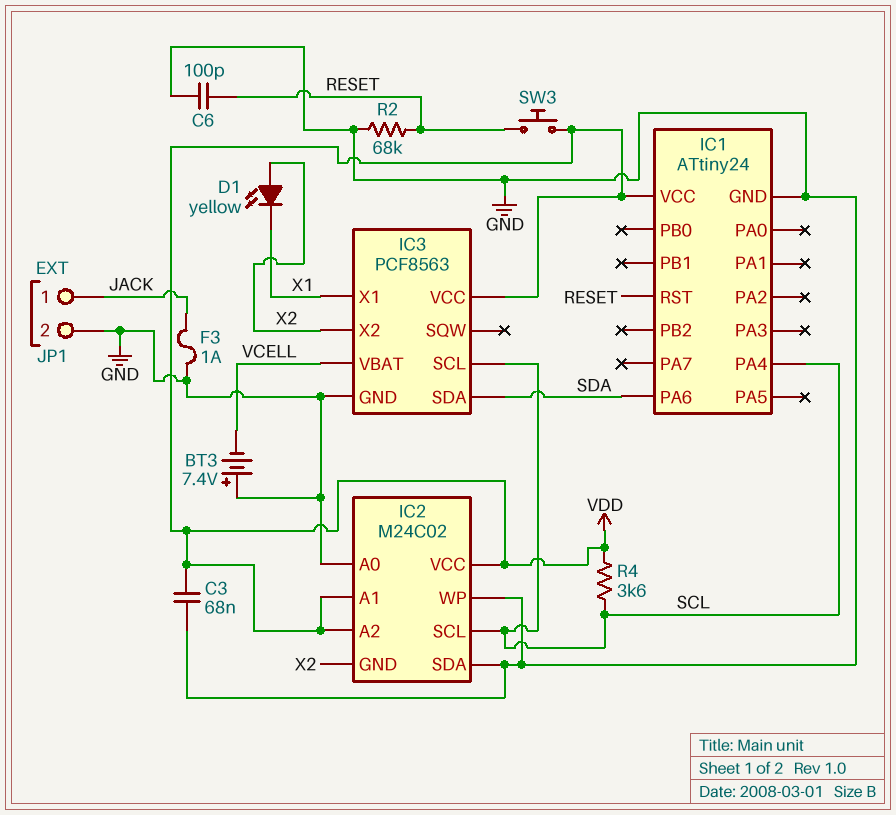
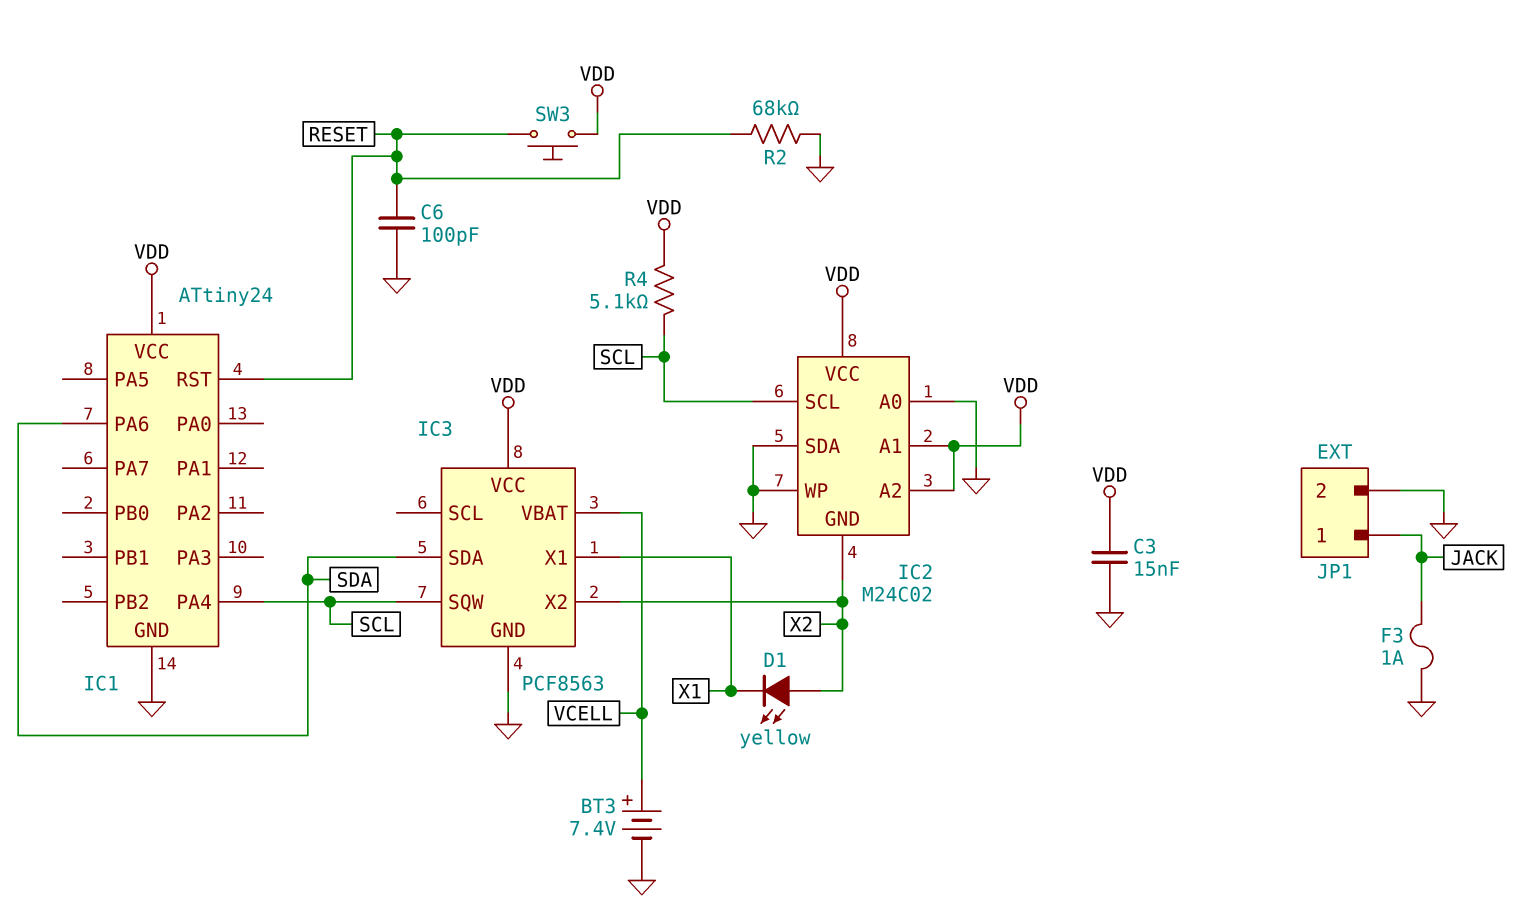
BT3: 7.4V (plus GND, minus VCELL) -> 7.4V (plus VCELL, minus GND)
C3: 68nF (GND, VDD) -> 15nF (GND, VDD)
IC3 pin SCL: SCL -> none
IC3 pin SQW: none -> SCL
R4: 3.6k (SCL, VDD) -> 5.1k (SCL, VDD)

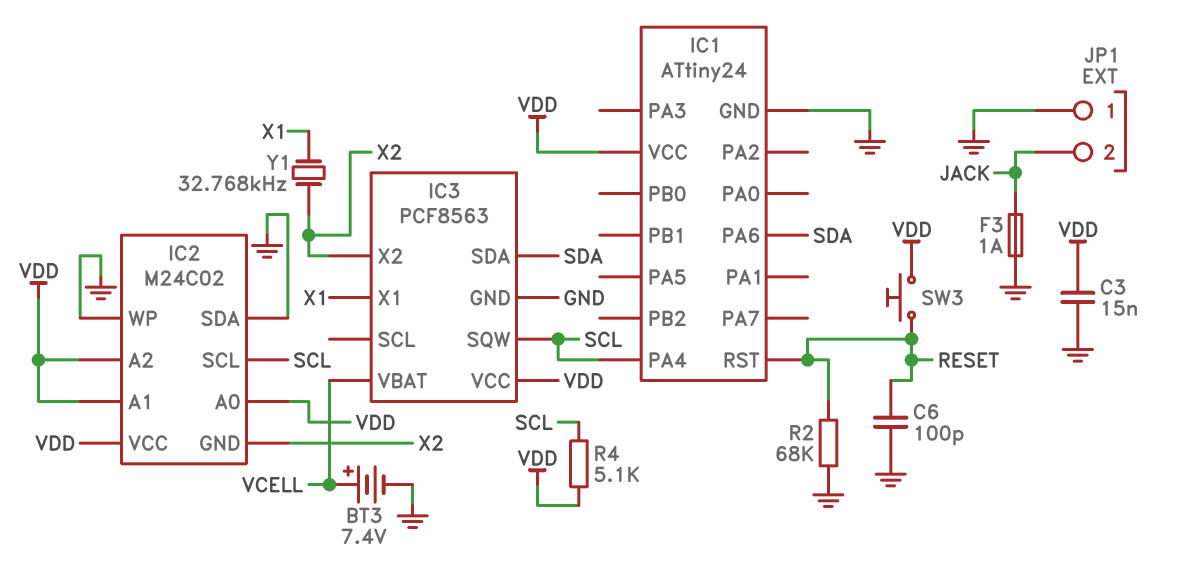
D1: LED yellow (A X2, K X1) -> none
IC2 pin A0: GND -> VDD
JP1 pin 1: JACK -> GND
JP1 pin 2: GND -> JACK
Y1: none -> 32.768kHz (X1, X2)

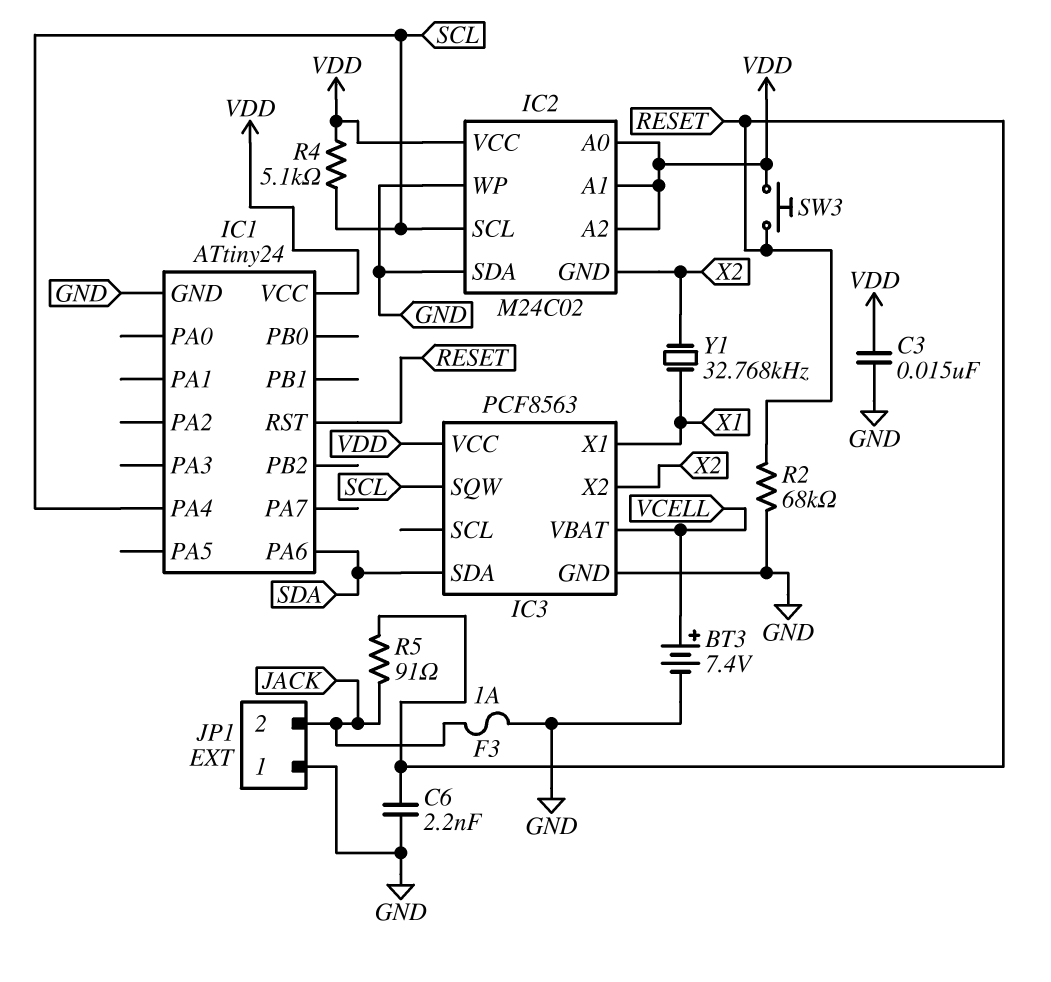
C6: 100pF (GND, RESET) -> 2.2nF (GND, RESET)
R5: none -> 91 (JACK, RESET)

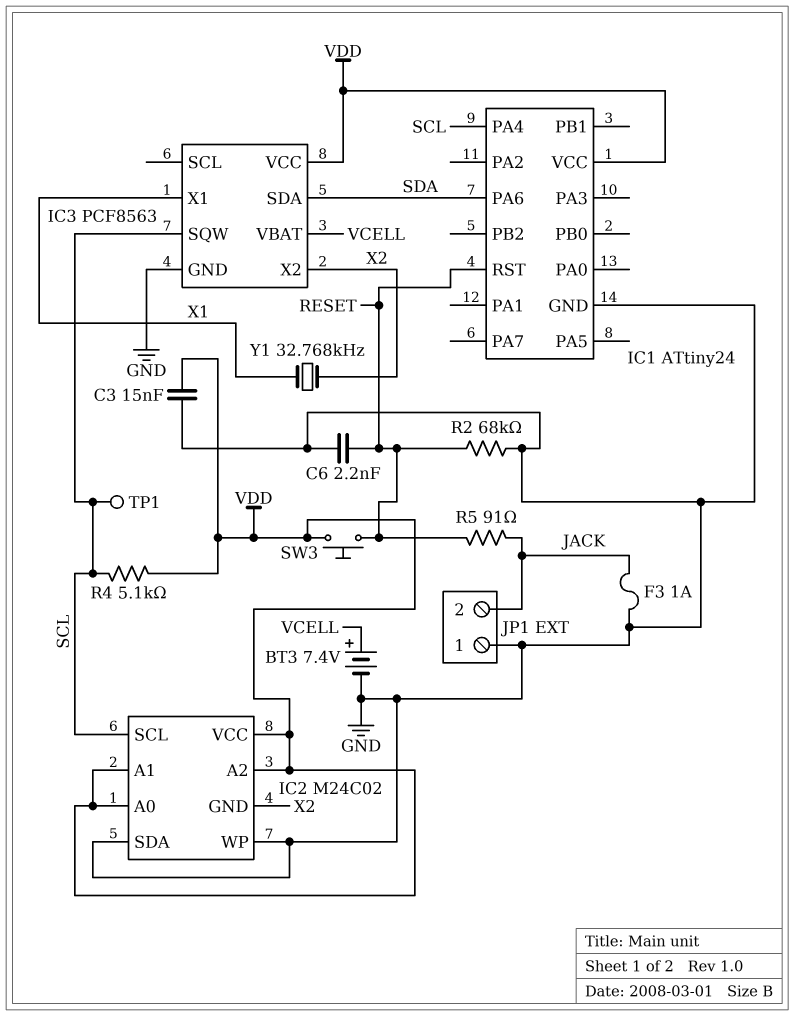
TP1: none -> test point (SCL)

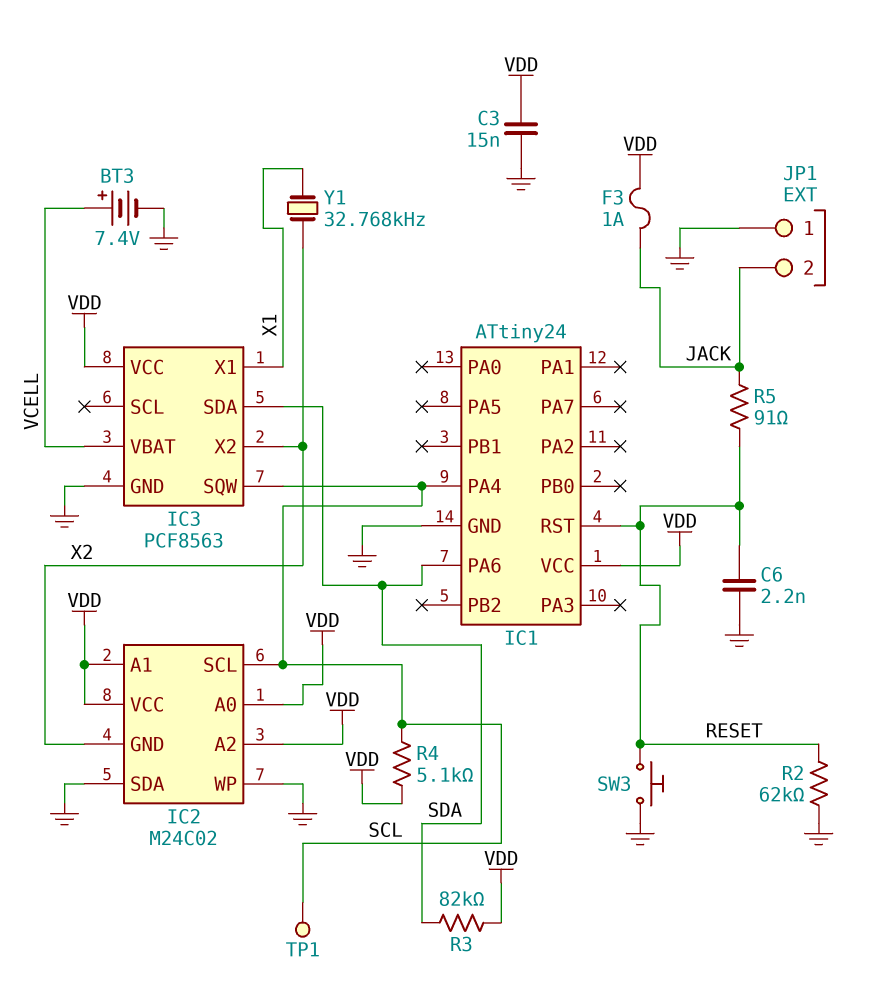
F3: 1A (GND, JACK) -> 1A (JACK, VDD)
R2: 68k (GND, RESET) -> 62k (GND, RESET)
R3: none -> 82k (SDA, VDD)
SW3: button (RESET, VDD) -> button (GND, RESET)

